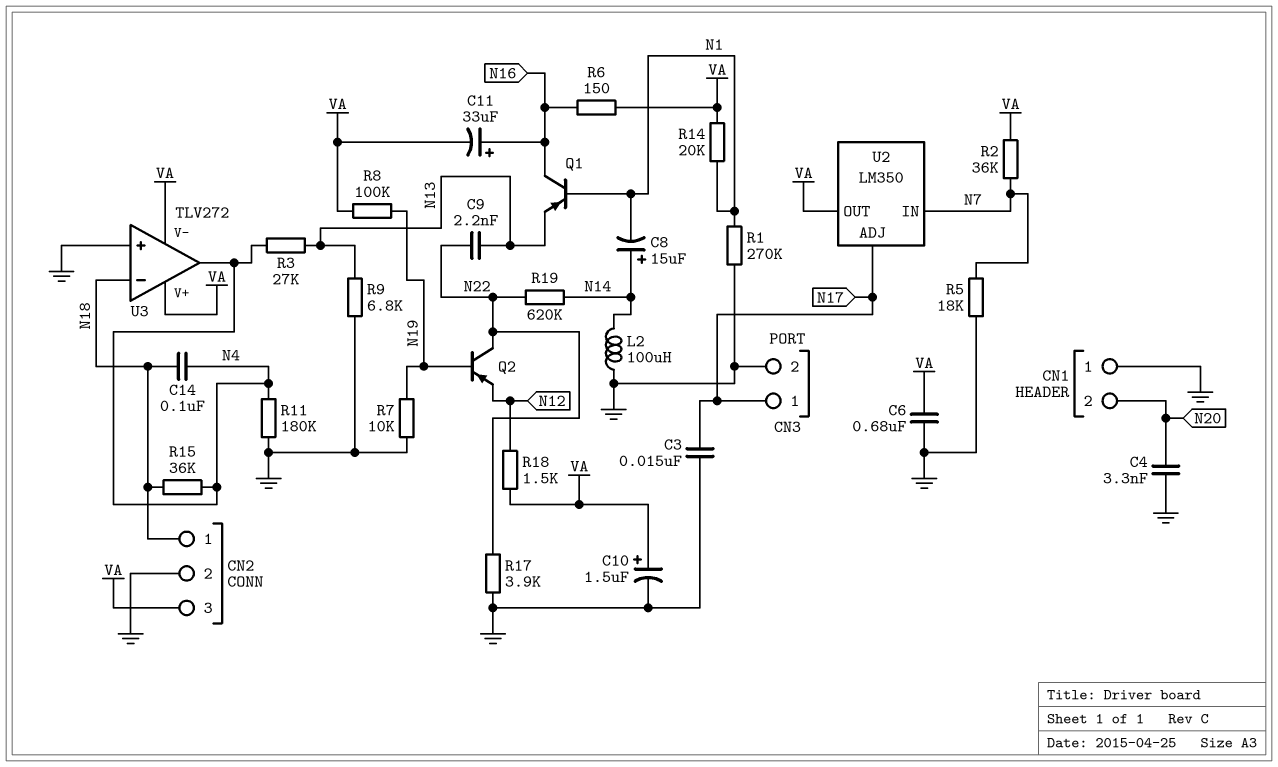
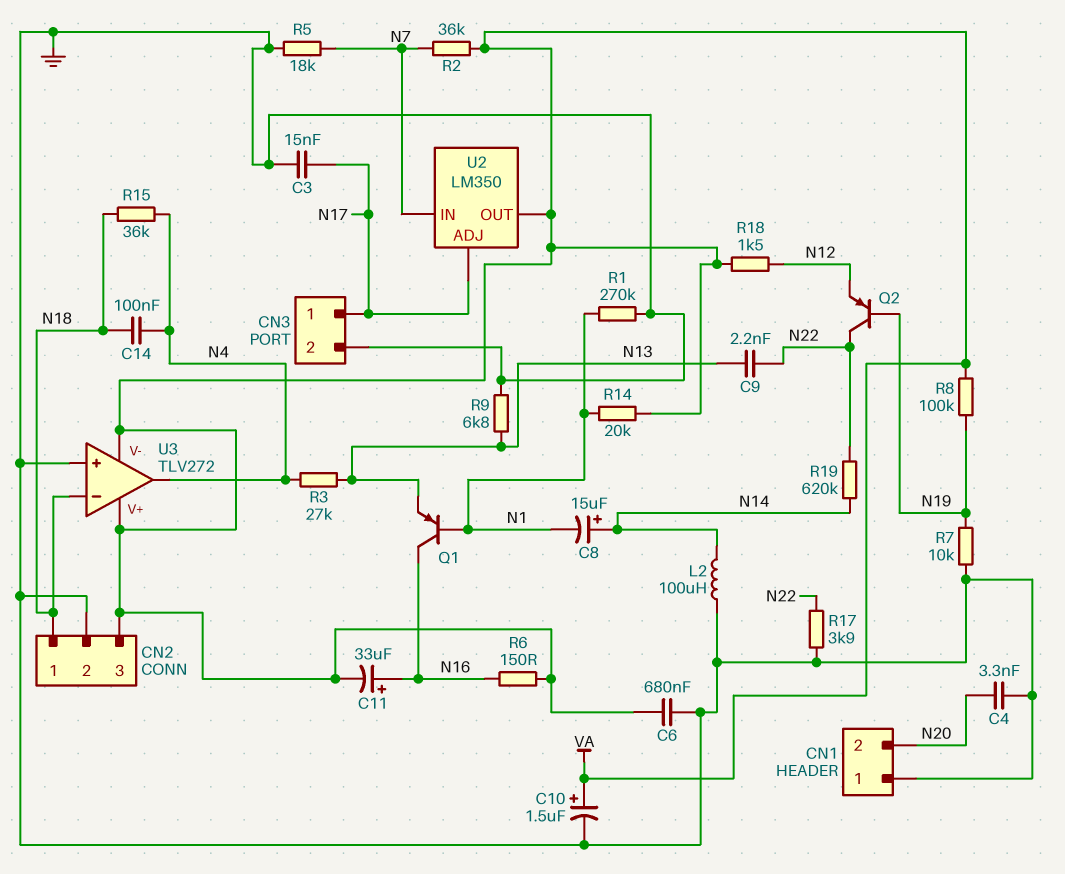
R11: 180k (GND, N4) -> none

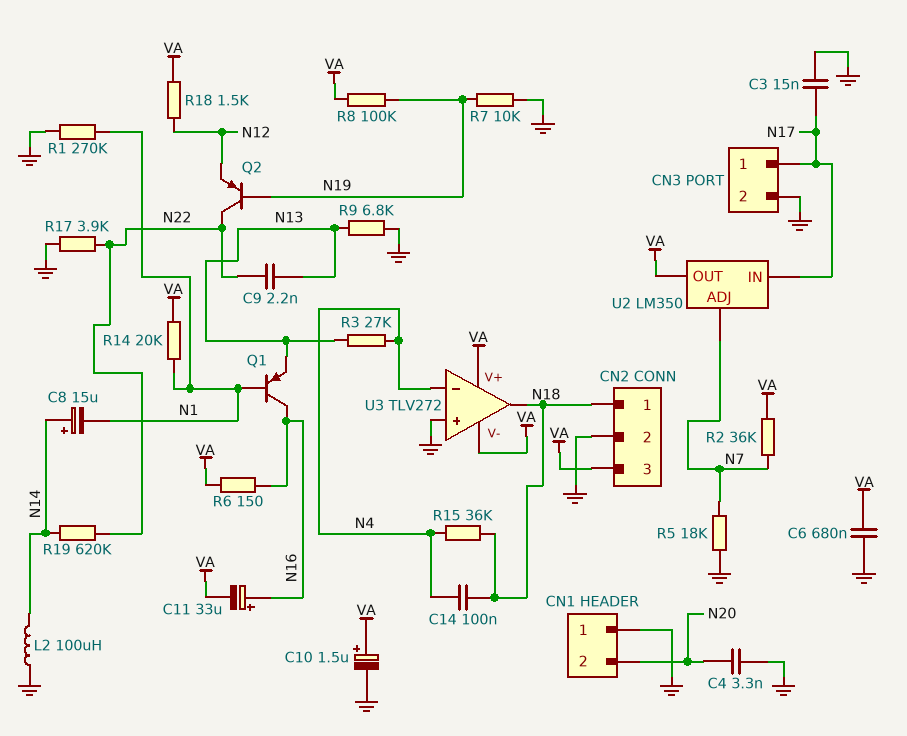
U2 pin ADJ: N17 -> N7
U2 pin IN: N7 -> N17
U3 pin in-: N18 -> N4
U3 pin out: N4 -> N18

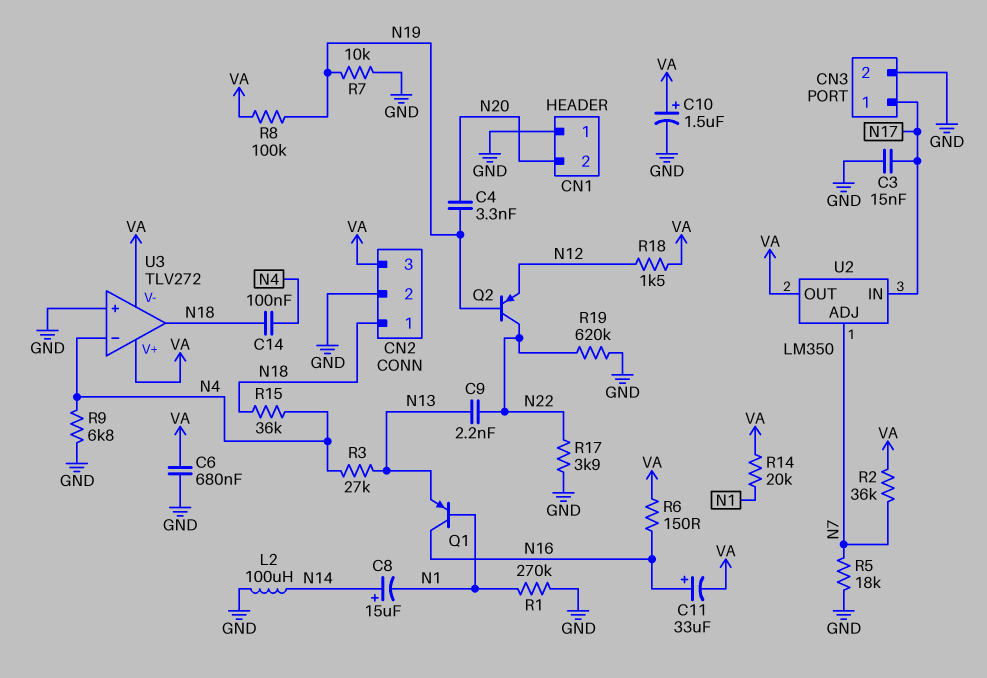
C4: 3.3nF (GND, N20) -> 3.3nF (N19, N20)
R9: 6.8k (GND, N13) -> 6.8k (GND, N4)
R19: 620k (N14, N22) -> 620k (GND, N22)

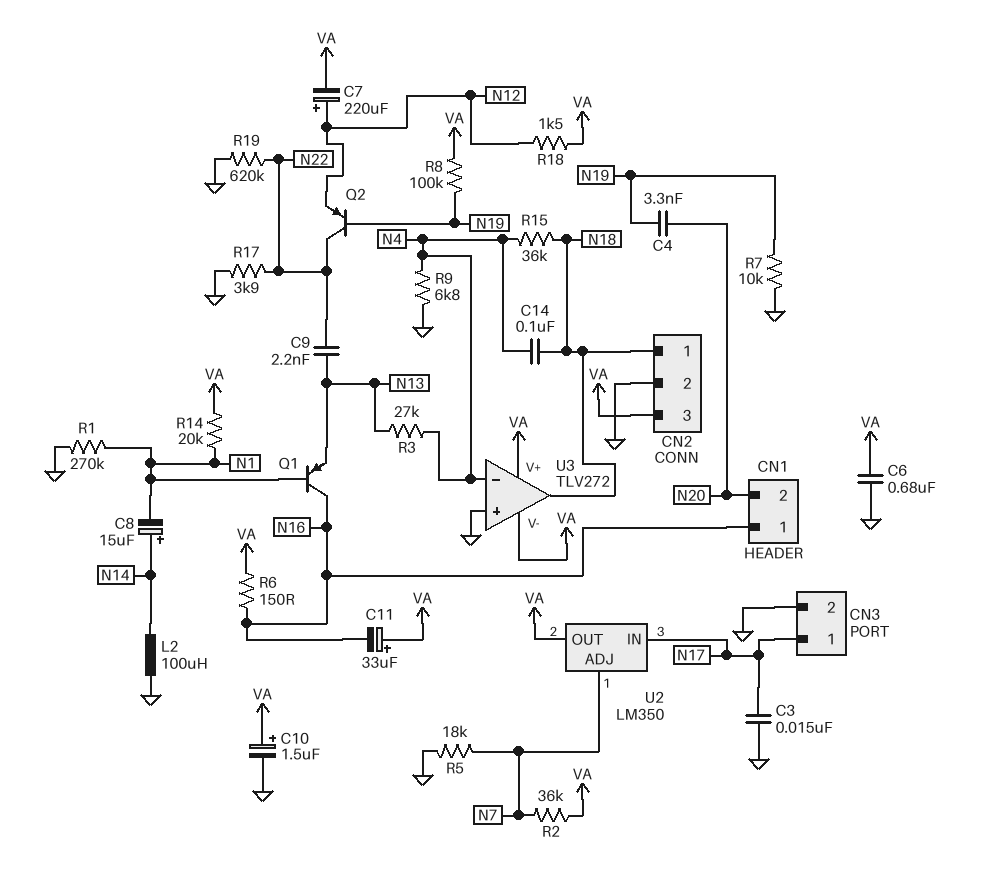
C7: none -> 220uF (plus N12, minus VA)
C11: 33uF (plus N16, minus VA) -> 33uF (plus VA, minus N16)
CN1 pin 1: GND -> N16

